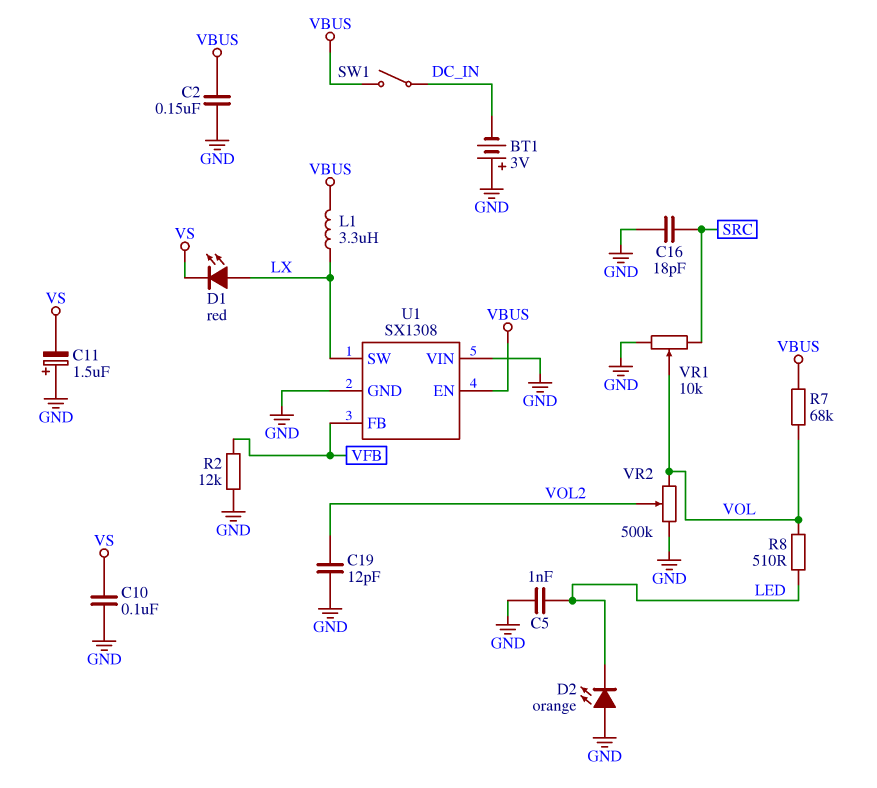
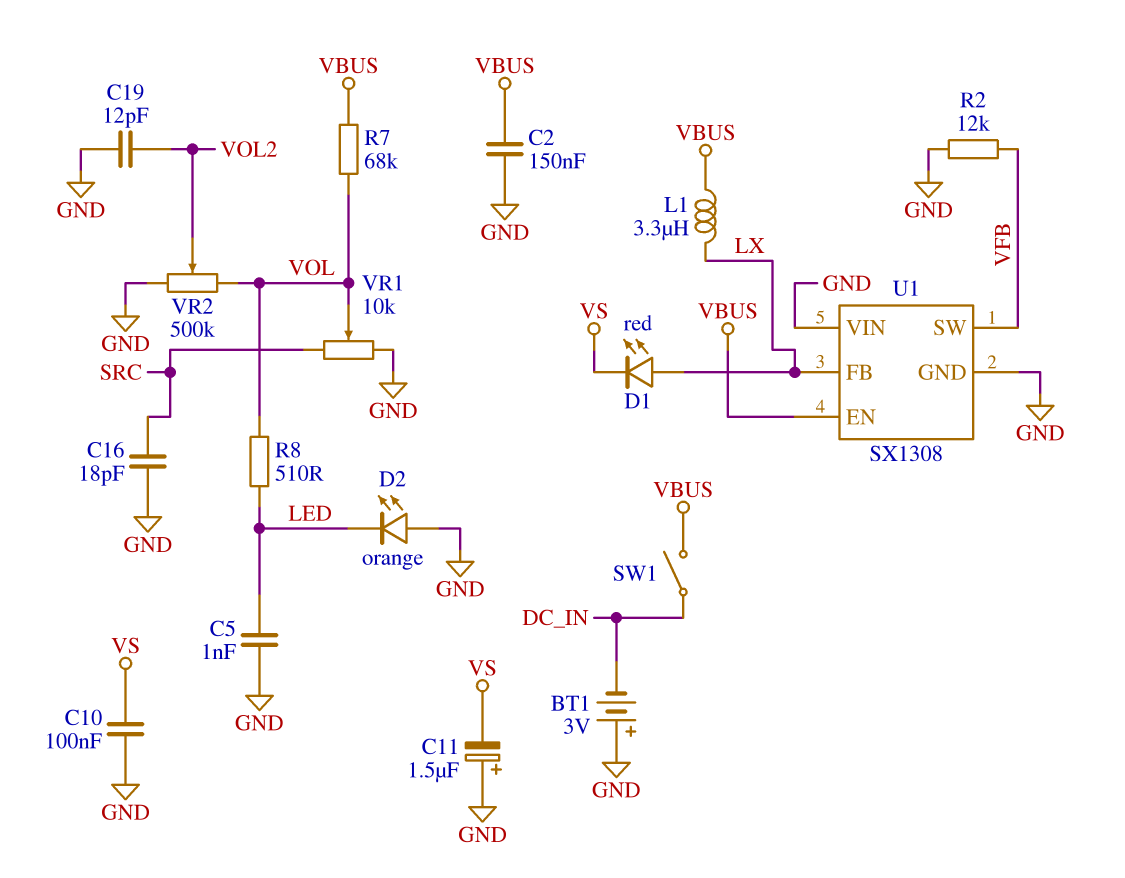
U1 pin FB: VFB -> LX
U1 pin SW: LX -> VFB

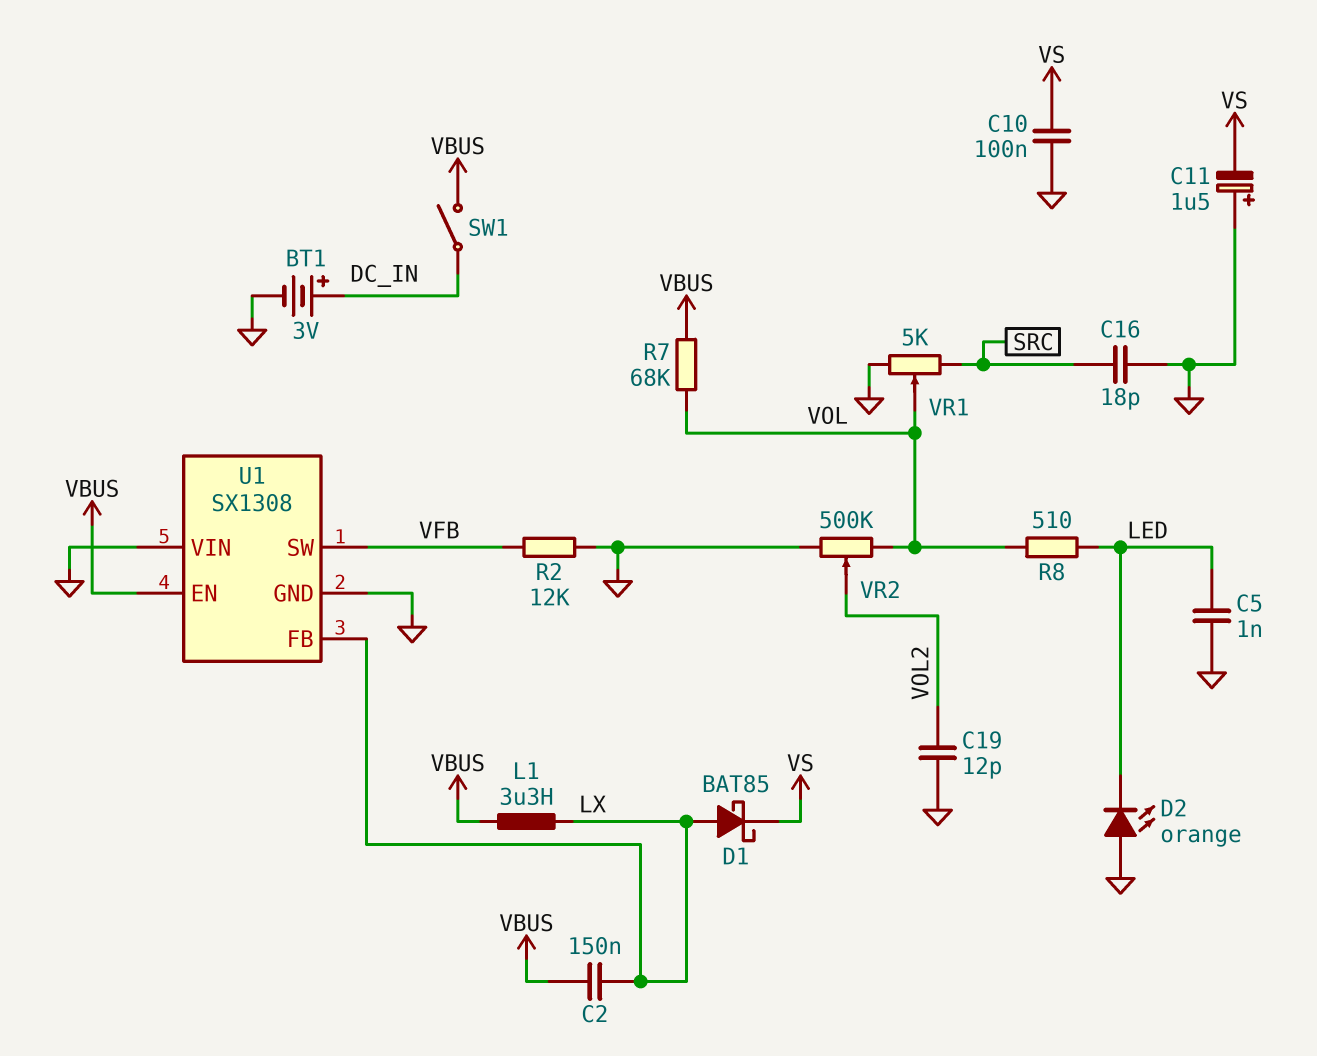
BT1: 3V (plus GND, minus DC_IN) -> 3V (plus DC_IN, minus GND)
C2: 150nF (GND, VBUS) -> 150nF (LX, VBUS)
D1: LED red (A LX, K VS) -> schottky BAT85 (A LX, K VS)
VR1: 10k (GND, SRC, wiper VOL) -> 5k (GND, SRC, wiper VOL)

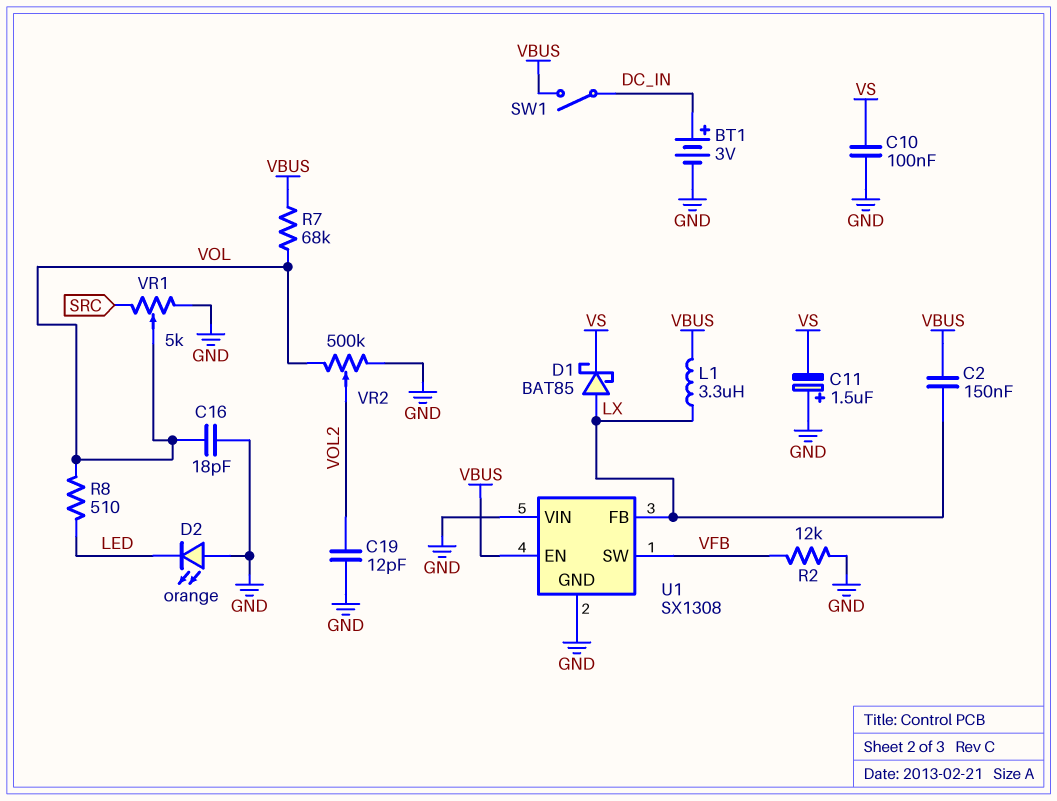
C5: 1nF (GND, LED) -> none
C16: 18pF (GND, SRC) -> 18pF (GND, VOL)

